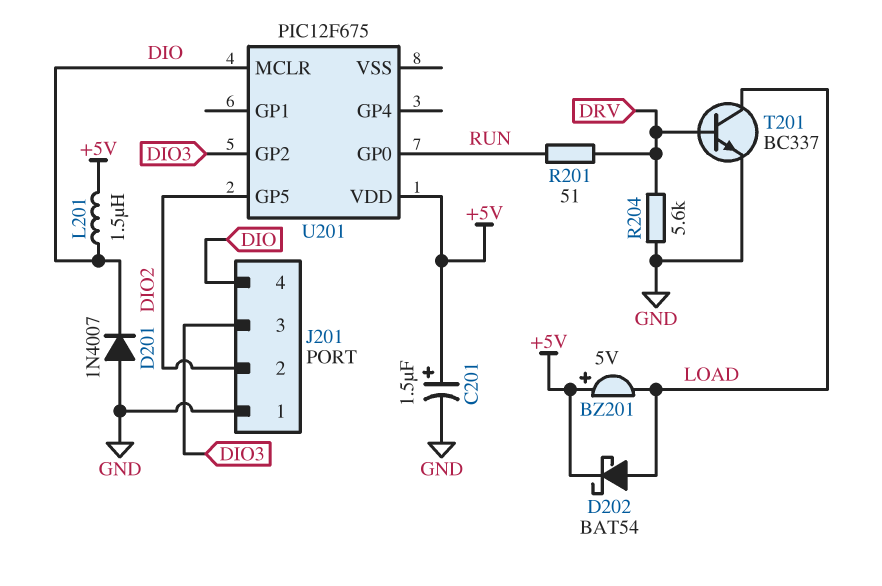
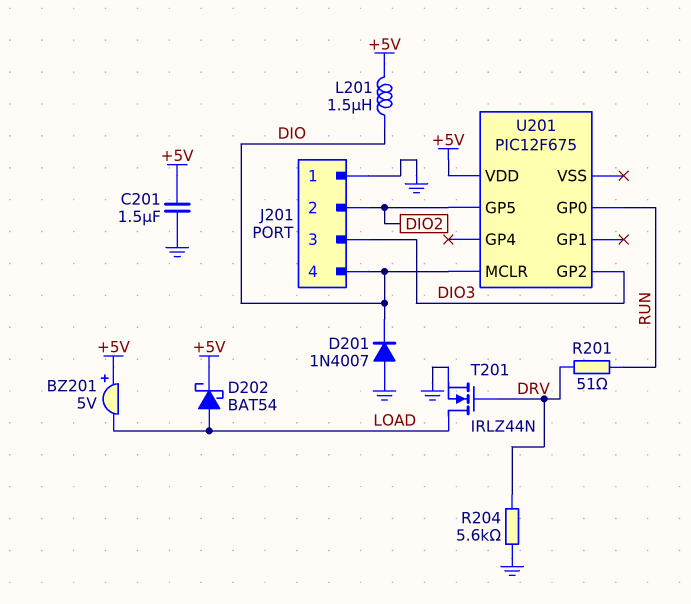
C201: 1.5uF (plus +5V, minus GND) -> 1.5uF (+5V, GND)
T201: NPN BC337 (B DRV, C LOAD, E GND) -> NMOS IRLZ44N (G DRV, D LOAD, S GND)

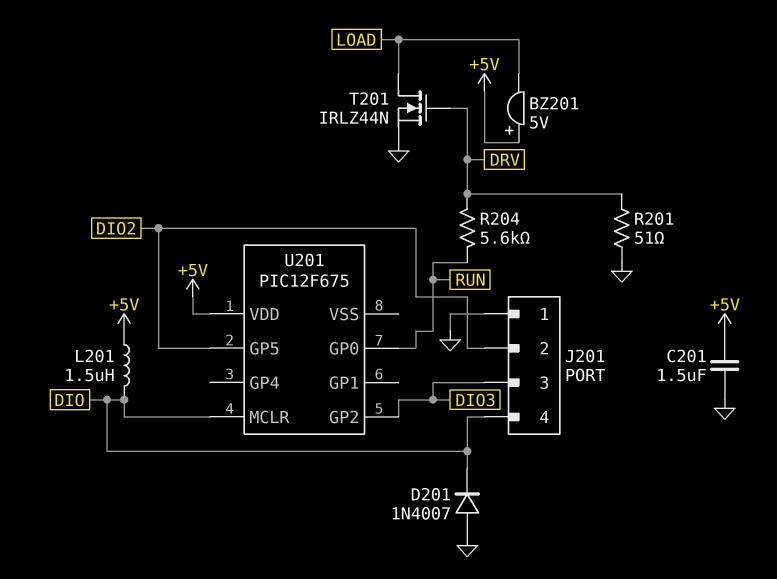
D202: schottky BAT54 (A LOAD, K +5V) -> none
R201: 51 (DRV, RUN) -> 51 (DRV, GND)
R204: 5.6k (DRV, GND) -> 5.6k (DRV, RUN)

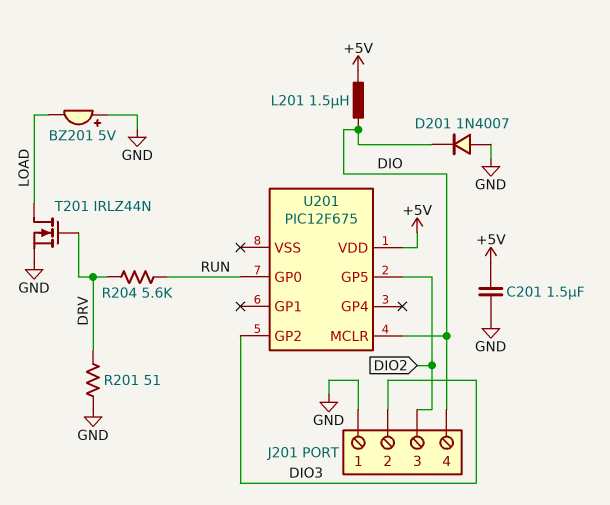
BZ201: buzzer 5V (plus +5V, minus LOAD) -> buzzer 5V (plus GND, minus LOAD)
J201 pin 2: DIO2 -> DIO3
J201 pin 3: DIO3 -> DIO2

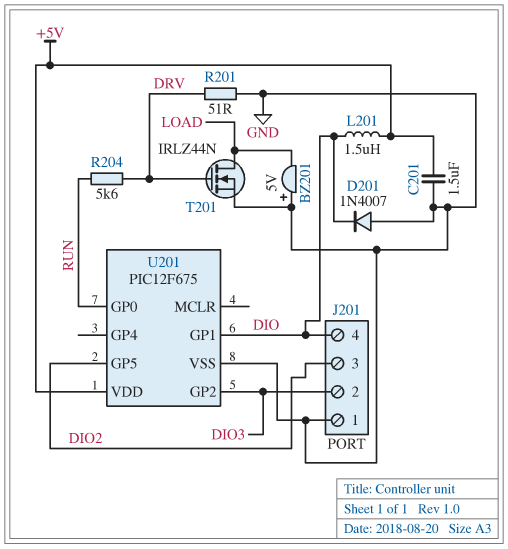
U201 pin GP1: none -> DIO
U201 pin MCLR: DIO -> none
U201 pin VSS: none -> GND

